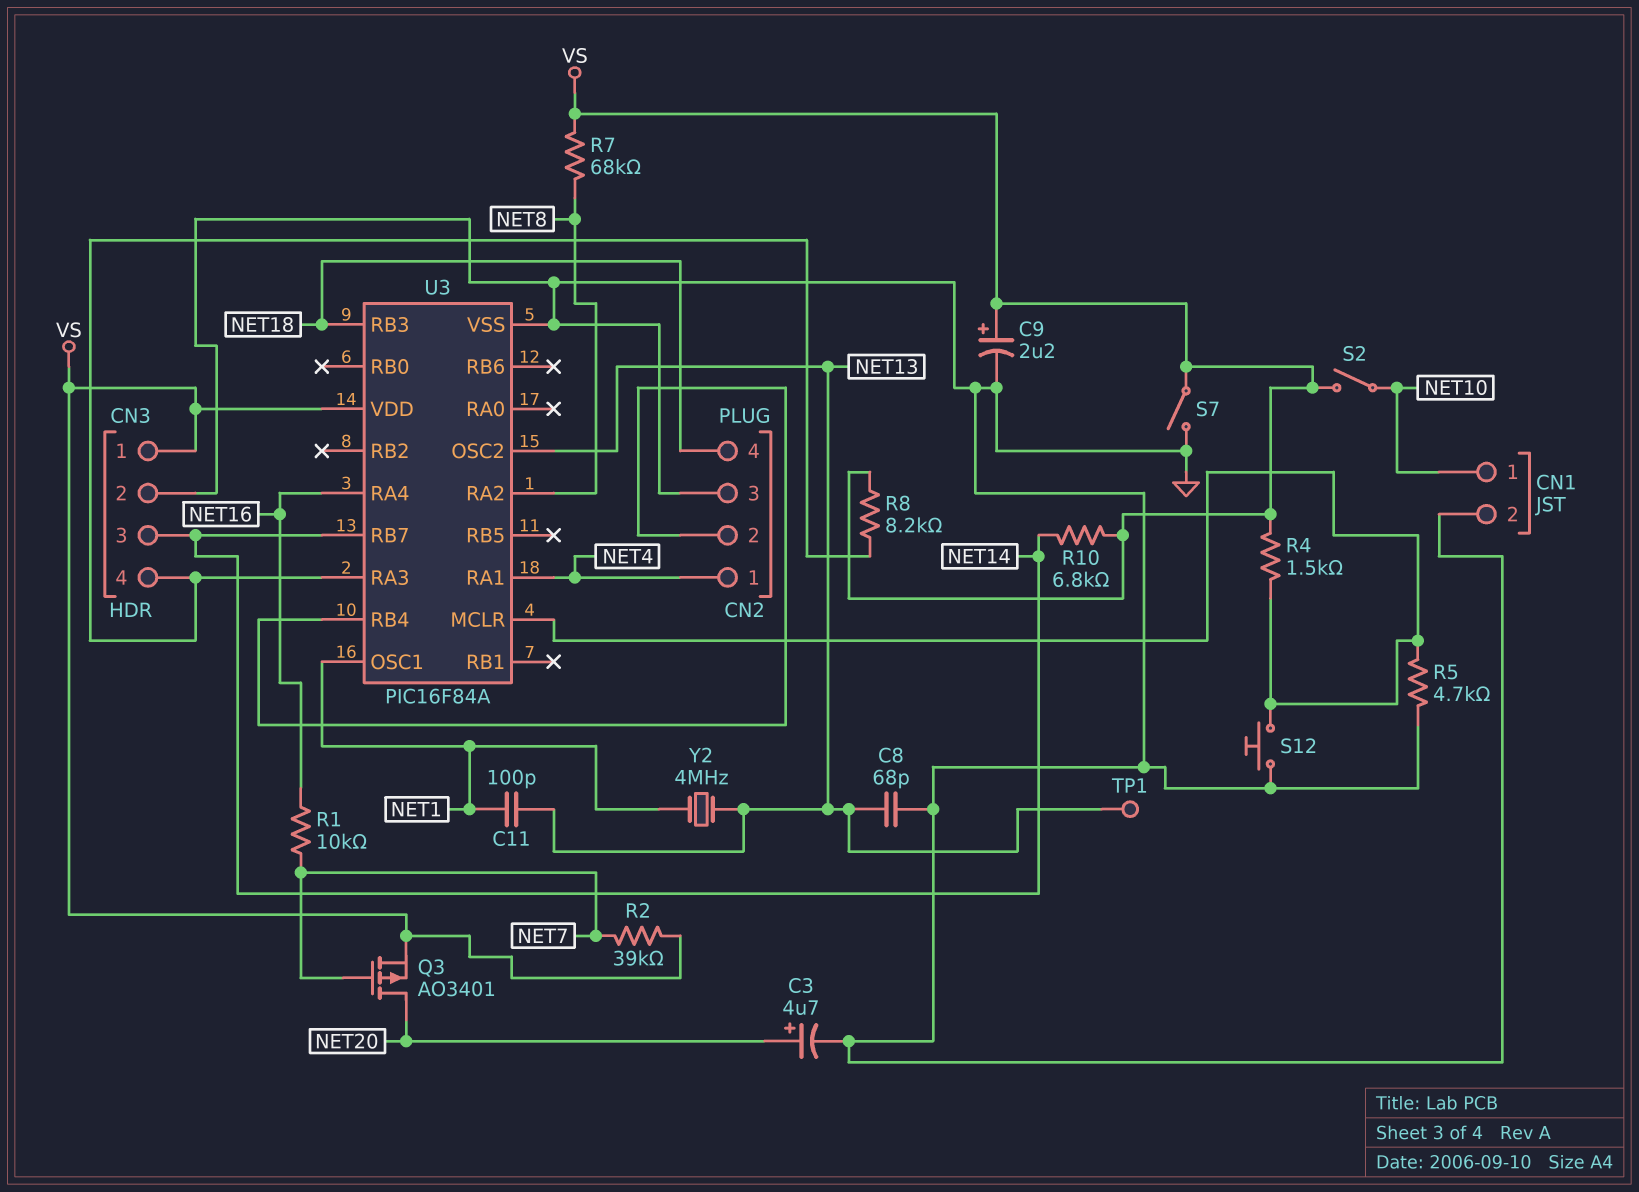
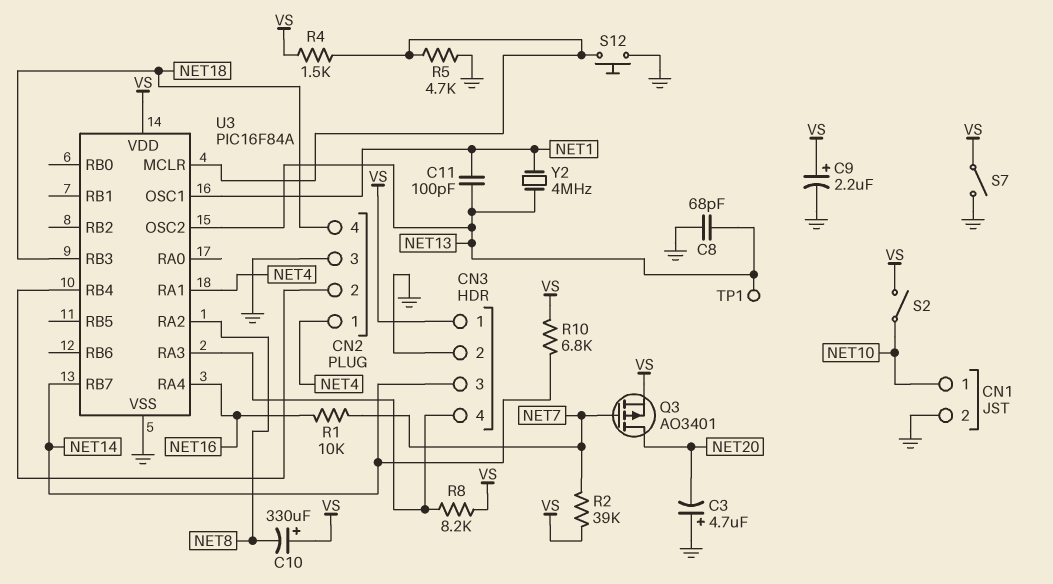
C3: 4.7uF (plus NET20, minus GND) -> 4.7uF (plus GND, minus NET20)
C10: none -> 330uF (plus VS, minus NET8)
R7: 68k (NET8, VS) -> none

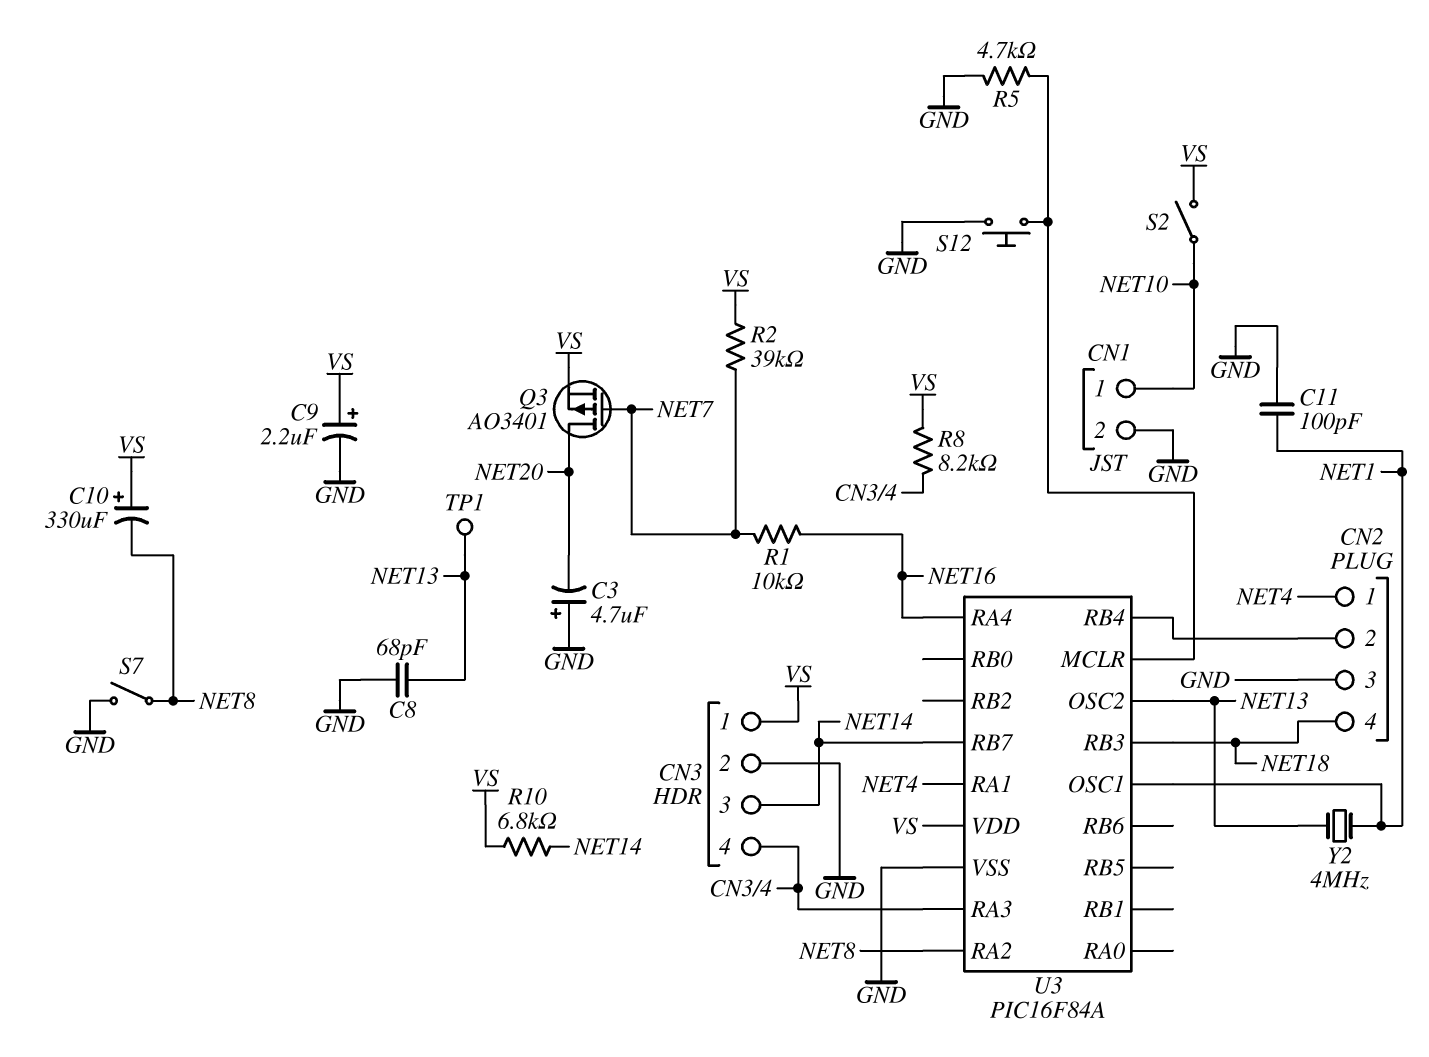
C11: 100pF (NET1, NET13) -> 100pF (GND, NET1)
R4: 1.5k (U3/MCLR, VS) -> none
S7: switch (GND, VS) -> switch (GND, NET8)

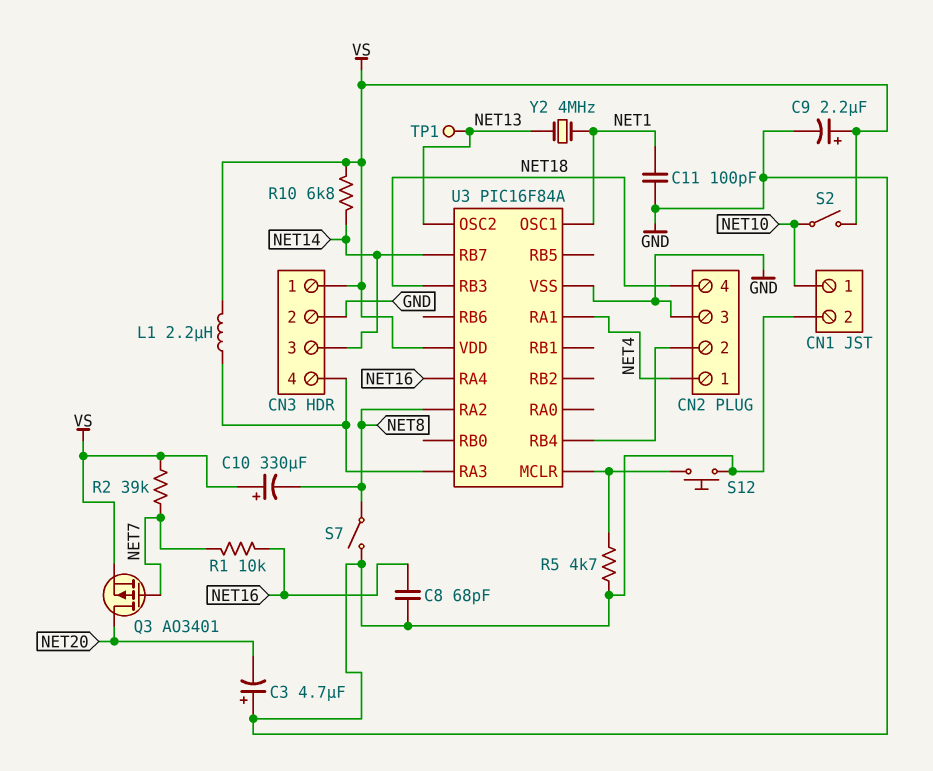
C8: 68pF (GND, NET13) -> 68pF (GND, NET16)
L1: none -> 2.2uH (CN3/4, VS)
R8: 8.2k (CN3/4, VS) -> none

